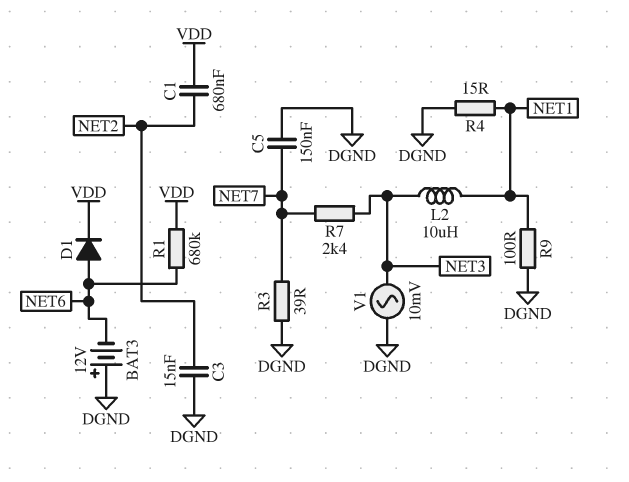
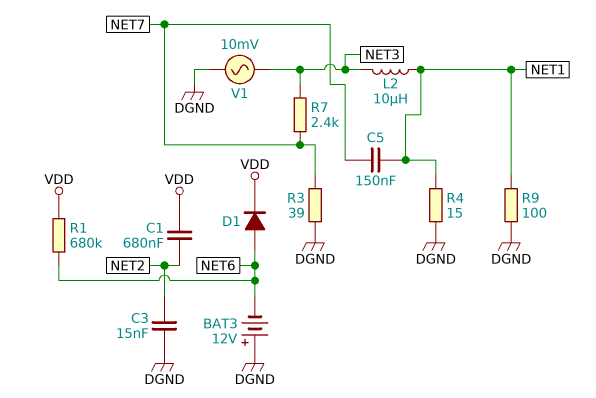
C5: 150nF (DGND, NET7) -> 150nF (NET1, NET7)

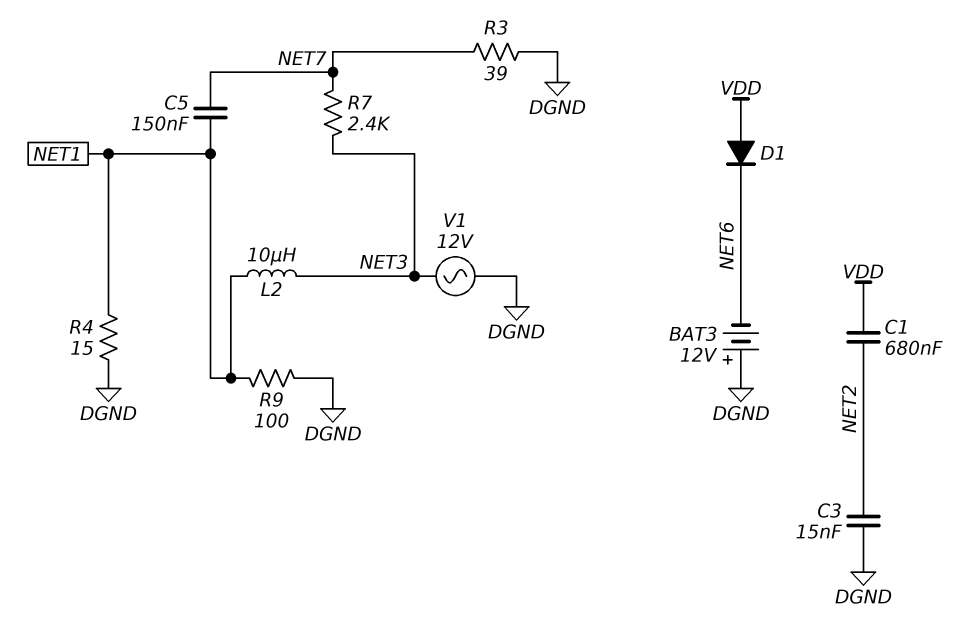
D1: diode (A NET6, K VDD) -> diode (A VDD, K NET6)
R1: 680k (NET6, VDD) -> none
V1: AC 10mV (DGND, NET3) -> AC 12V (DGND, NET3)

